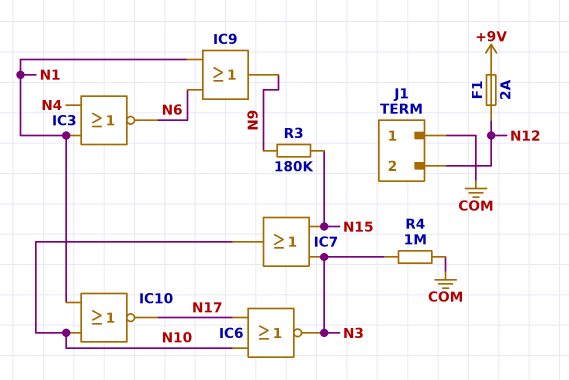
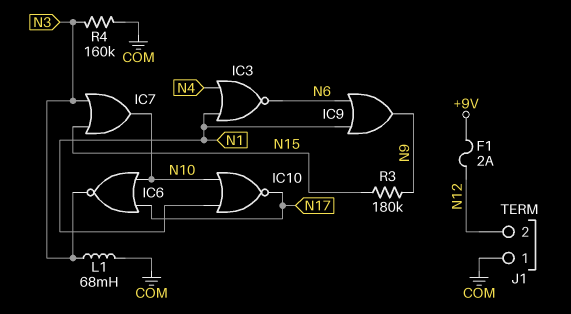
L1: none -> 68mH (COM, N3)
R4: 1M (COM, N3) -> 160k (COM, N3)

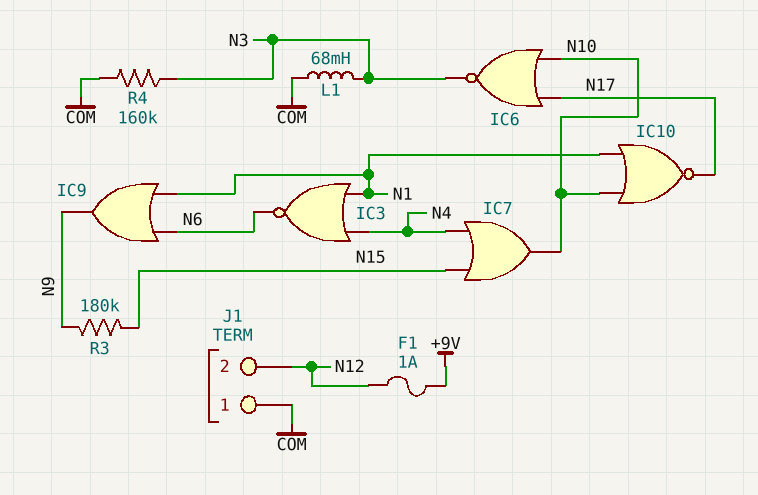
F1: 2A (+9V, N12) -> 1A (+9V, N12)
IC7: OR (in N3, in N15, out N10) -> OR (in N4, in N15, out N10)

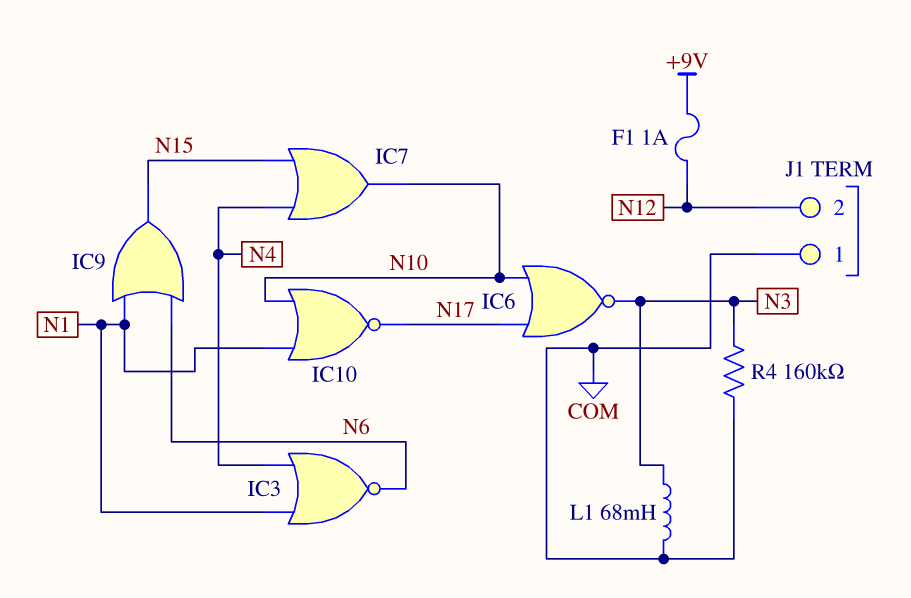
IC9: OR (in N1, in N6, out N9) -> OR (in N1, in N6, out N15)
R3: 180k (N9, N15) -> none

